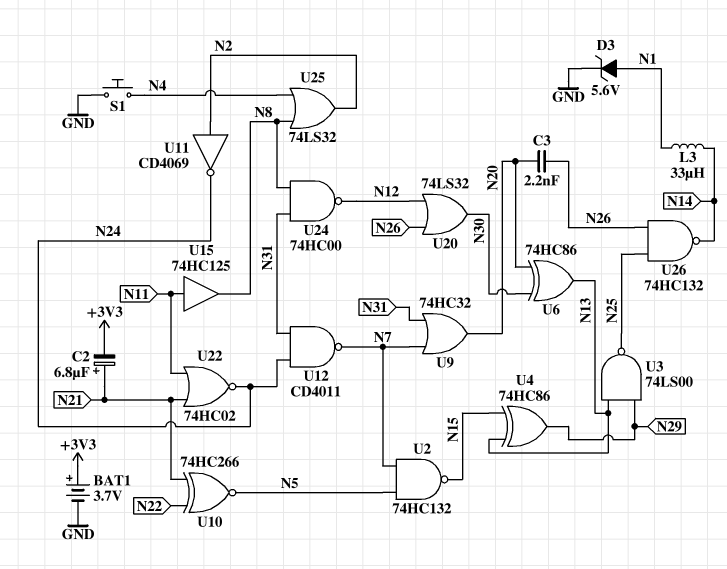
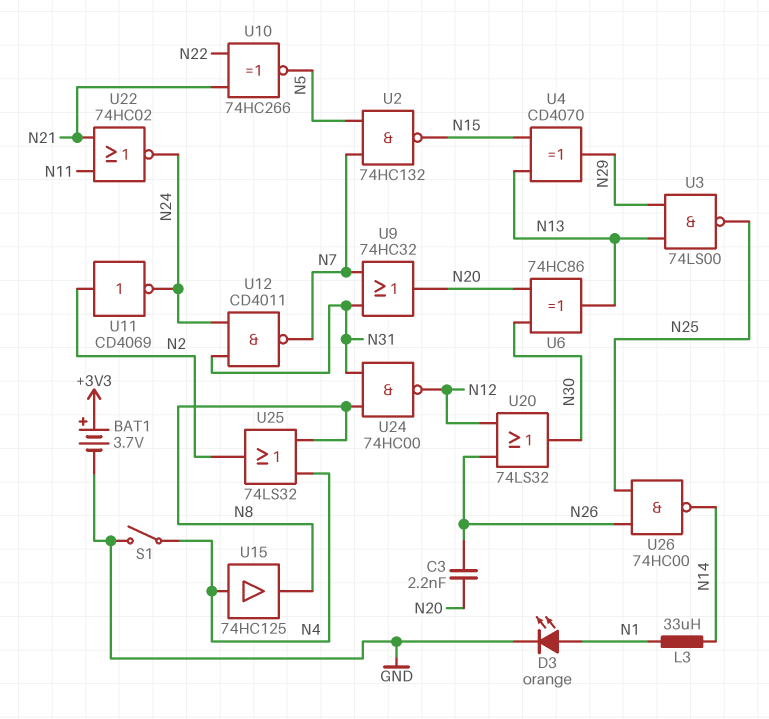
C2: 6.8uF (plus N21, minus +3V3) -> none
D3: zener 5.6V (A N1, K GND) -> LED orange (A N1, K GND)
S1: button (GND, N4) -> switch (GND, N4)
U4: XOR 74HC86 (in N13, in N15, out N29) -> XOR CD4070 (in N13, in N15, out N29)
U15: buffer 74HC125 (in N11, out N8) -> buffer 74HC125 (in N4, out N8)
U26: NAND 74HC132 (in N25, in N26, out N14) -> NAND 74HC00 (in N25, in N26, out N14)

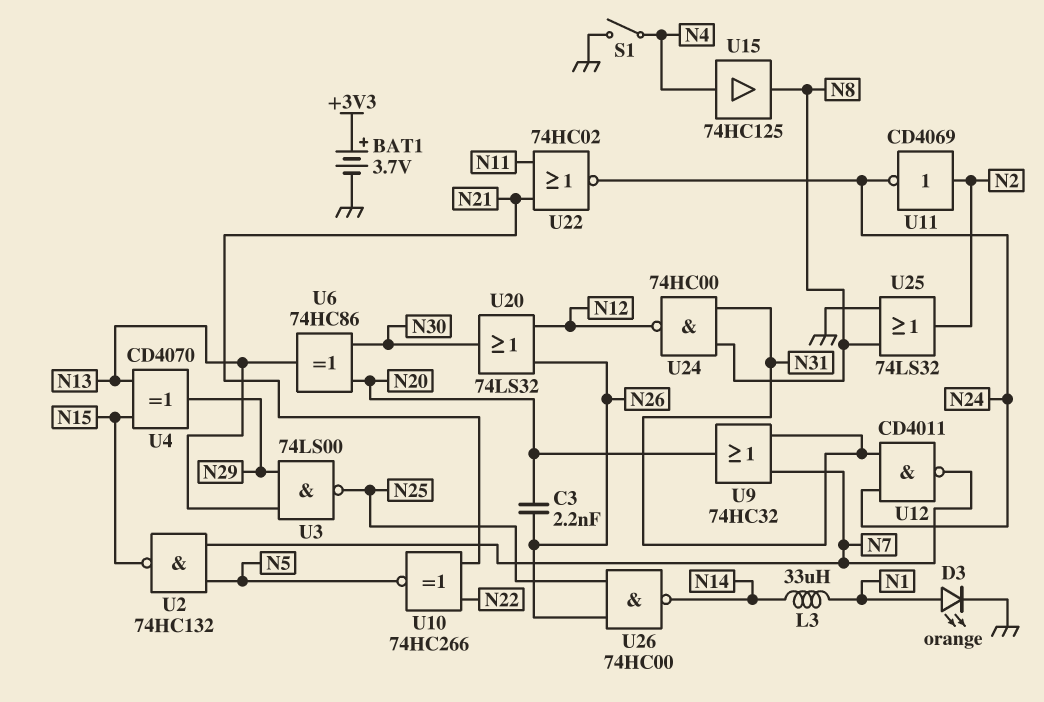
U25: OR 74LS32 (in N4, in N8, out N2) -> OR 74LS32 (in GND, in N8, out N2)

